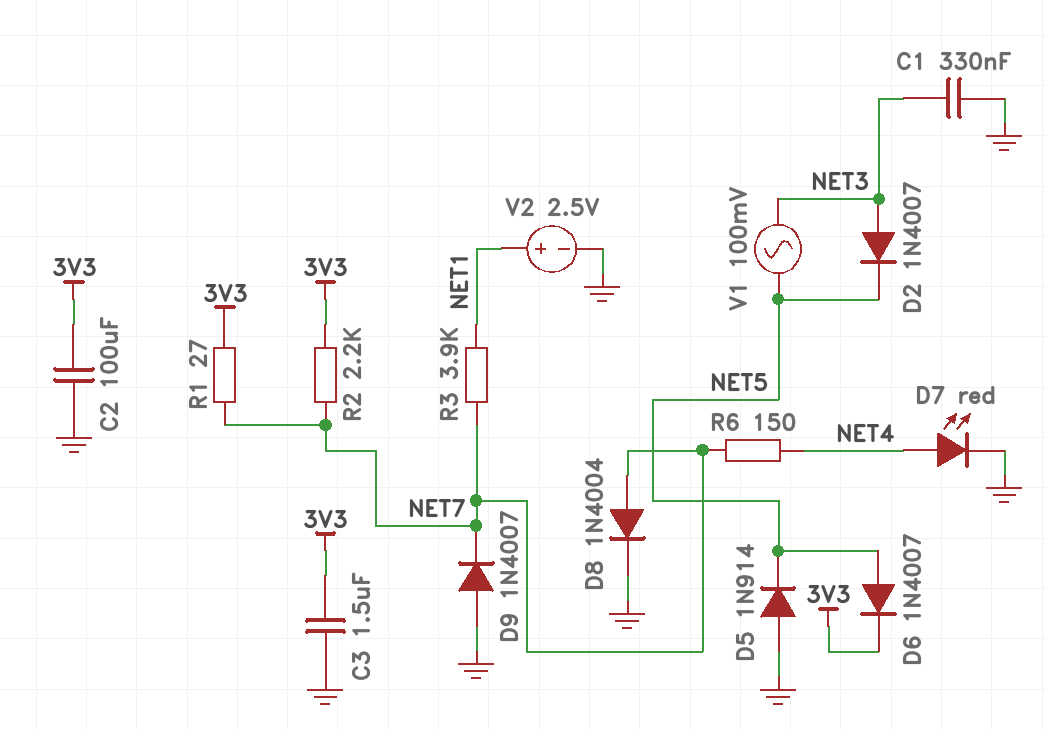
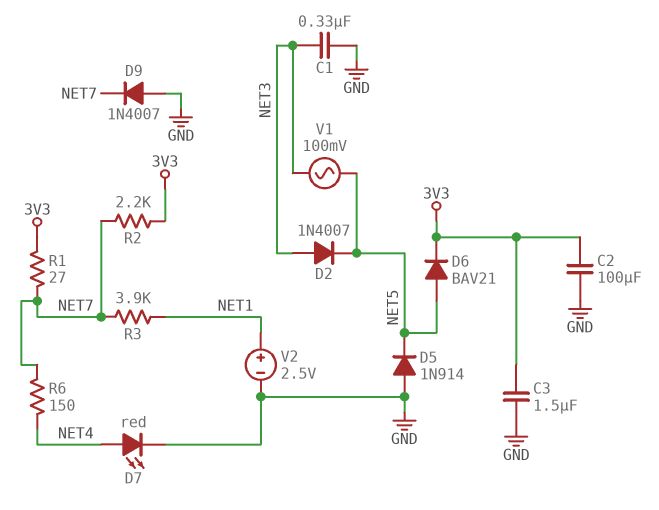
D6: diode 1N4007 (A NET5, K 3V3) -> diode BAV21 (A NET5, K 3V3)
D8: diode 1N4004 (A NET7, K GND) -> none

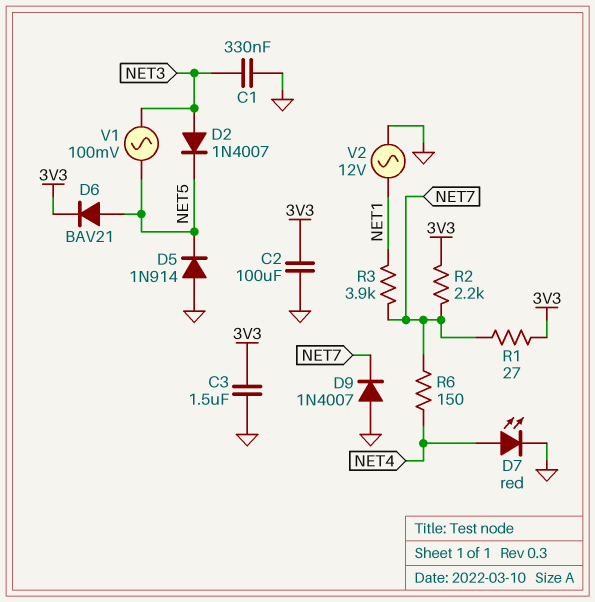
V2: 2.5V (plus NET1, minus GND) -> AC 12V (GND, NET1)

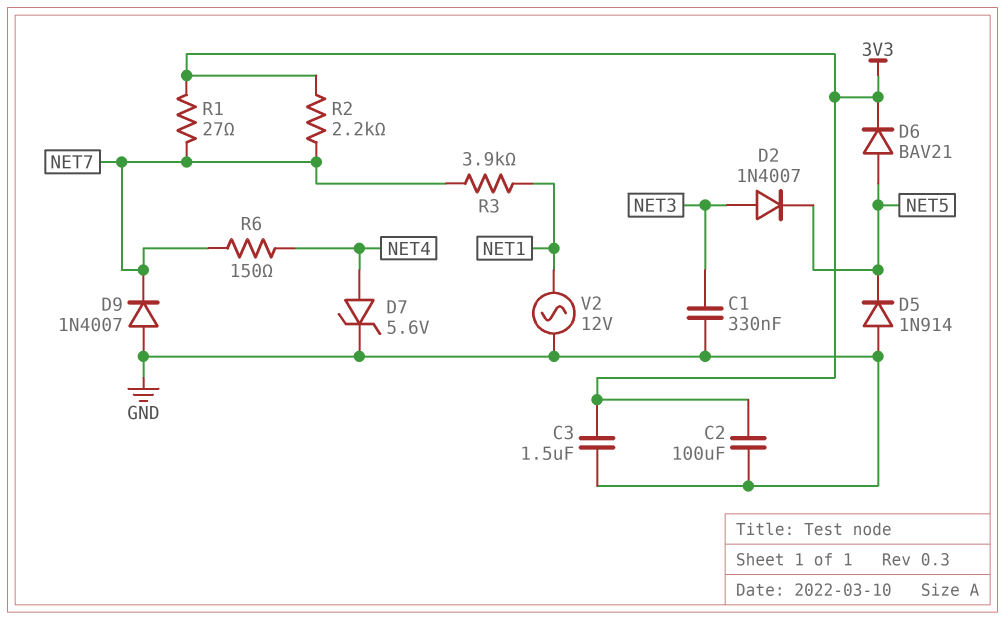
D7: LED red (A NET4, K GND) -> zener 5.6V (A NET4, K GND)
V1: AC 100mV (NET3, NET5) -> none

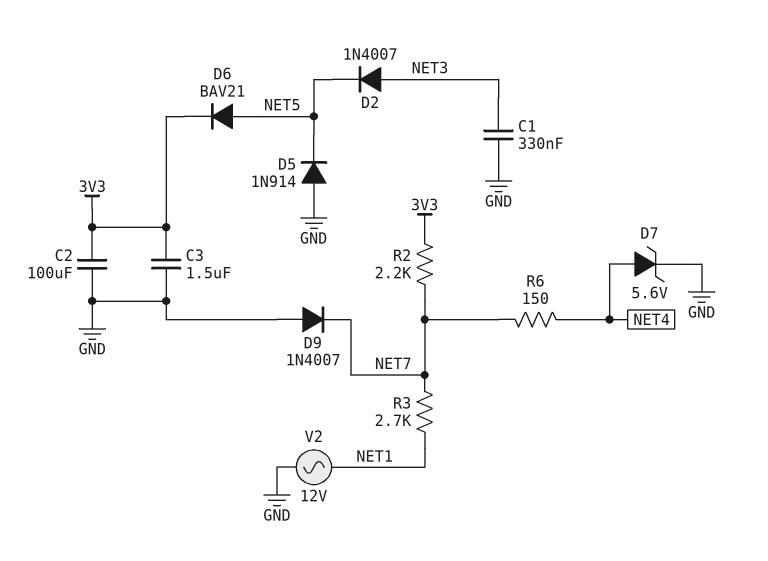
R1: 27 (3V3, NET7) -> none
R3: 3.9k (NET1, NET7) -> 2.7k (NET1, NET7)

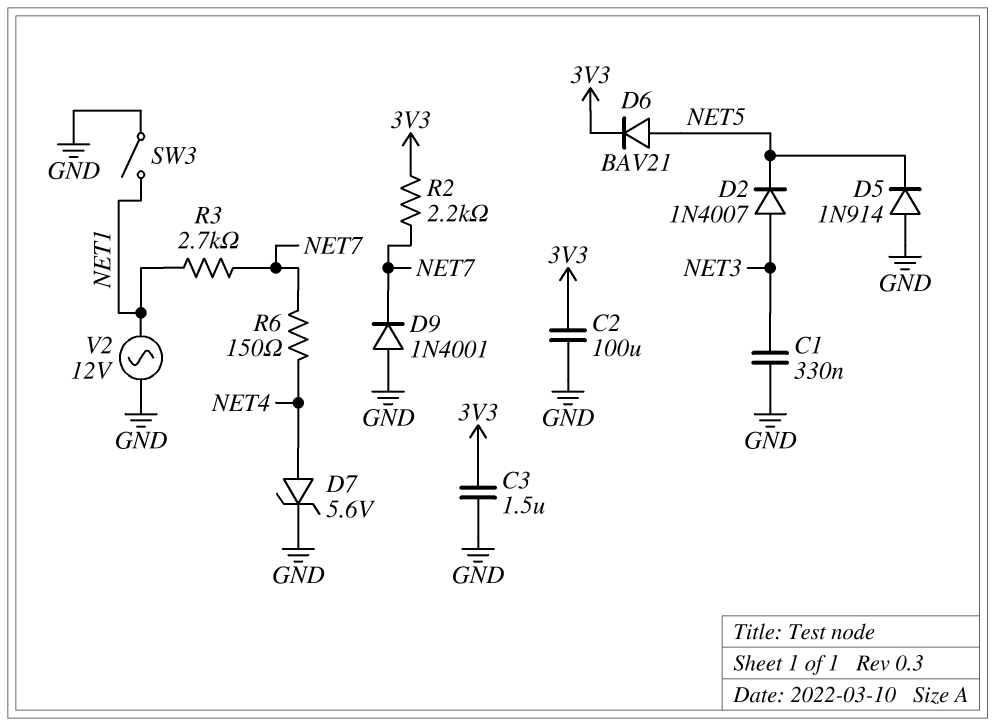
D9: diode 1N4007 (A GND, K NET7) -> diode 1N4001 (A GND, K NET7)
SW3: none -> switch (GND, NET1)

